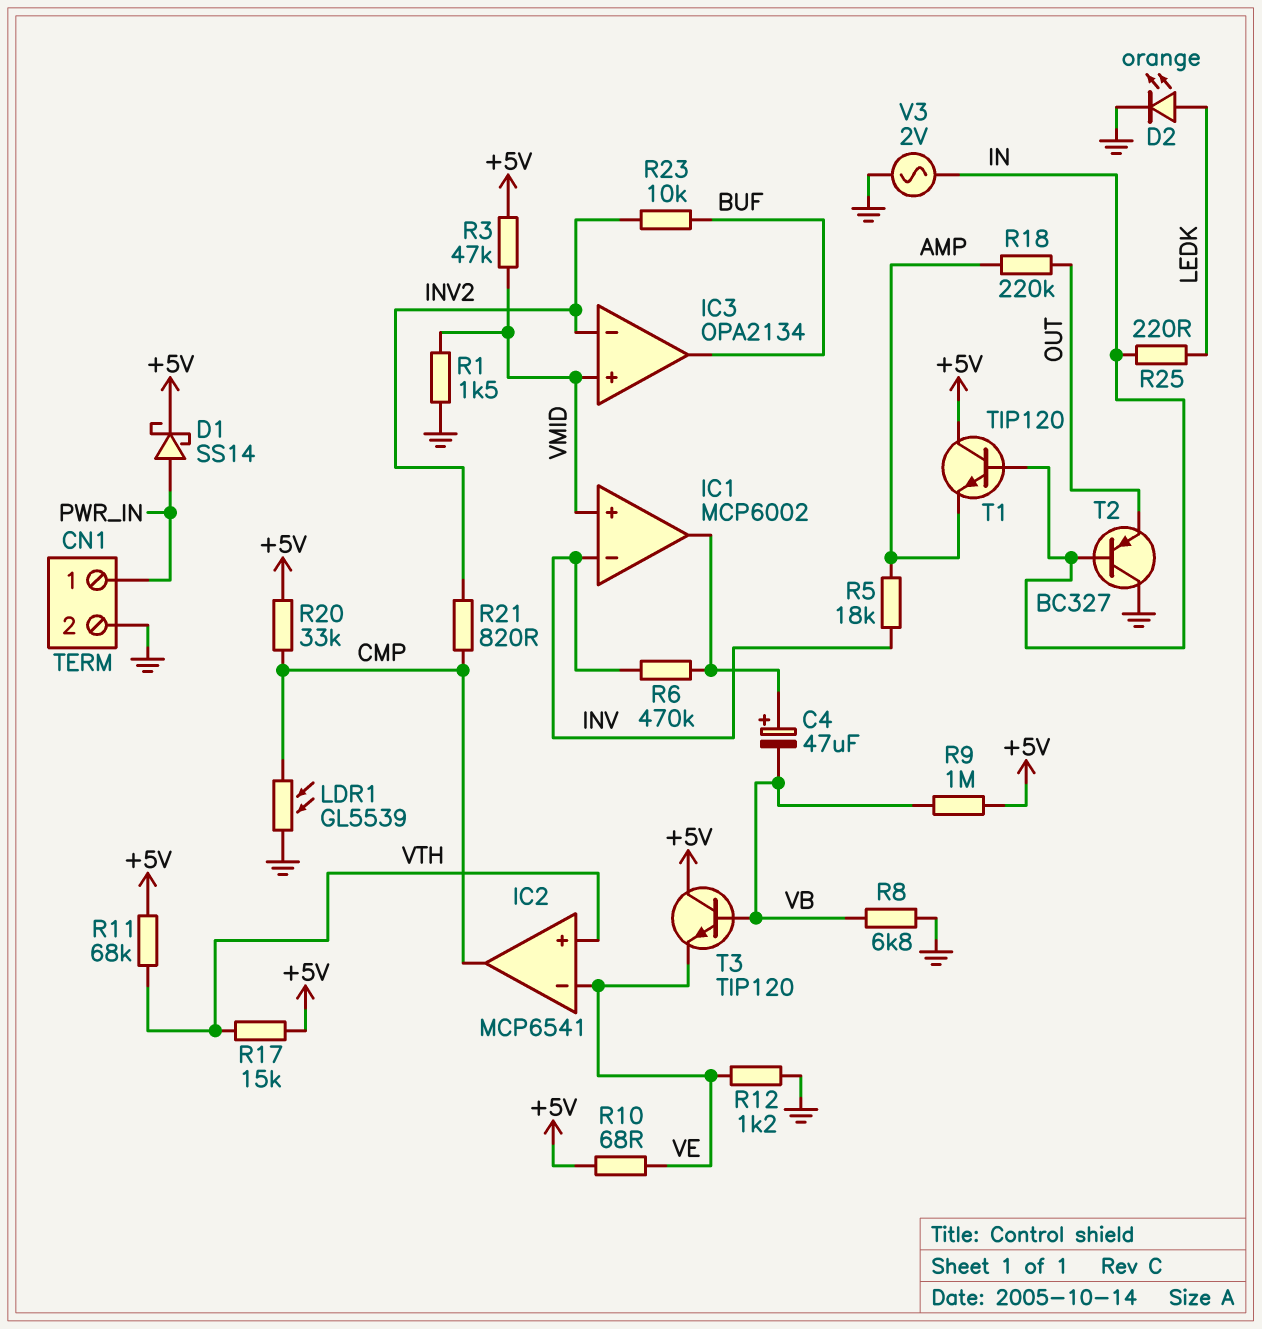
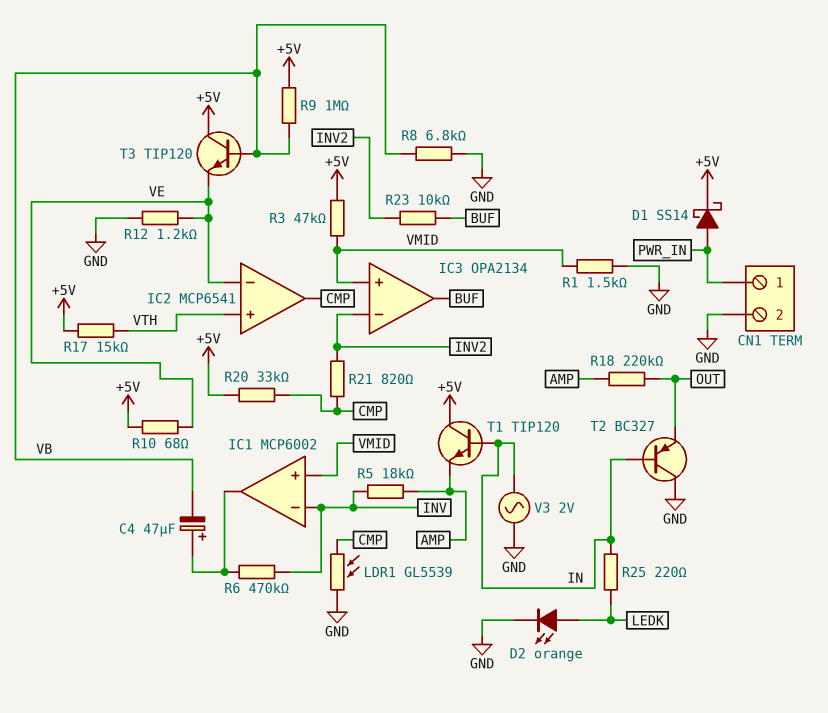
R11: 68k (+5V, VTH) -> none

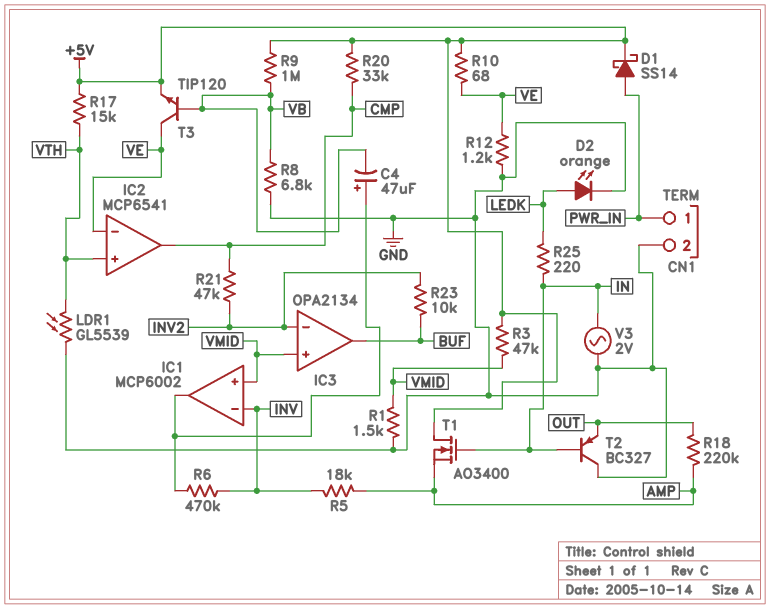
LDR1: GL5539 (CMP, GND) -> GL5539 (GND, VTH)
R21: 820 (CMP, INV2) -> 47k (CMP, INV2)
T1: NPN TIP120 (B IN, C +5V, E AMP) -> NMOS AO3400 (G IN, D +5V, S AMP)
T3: NPN TIP120 (B VB, C +5V, E VE) -> NPN TIP120 (B VB, C VE, E +5V)

